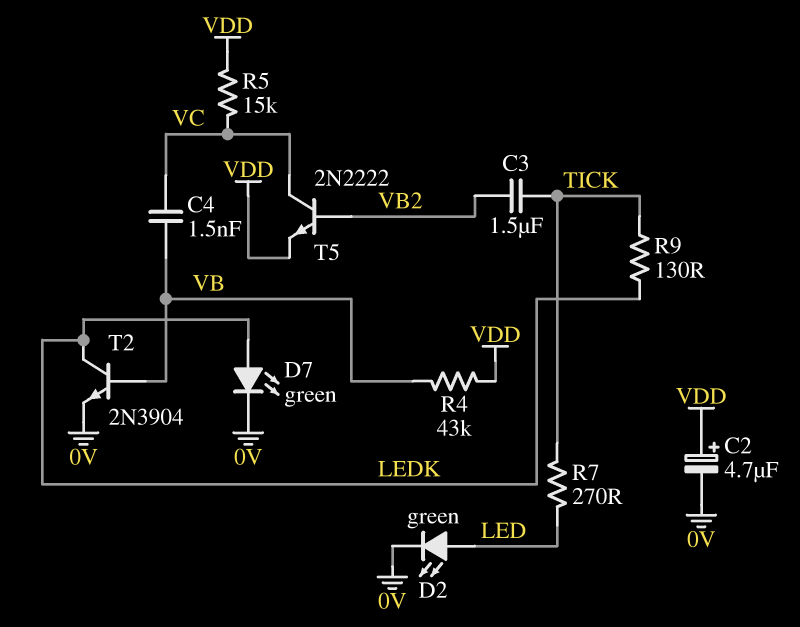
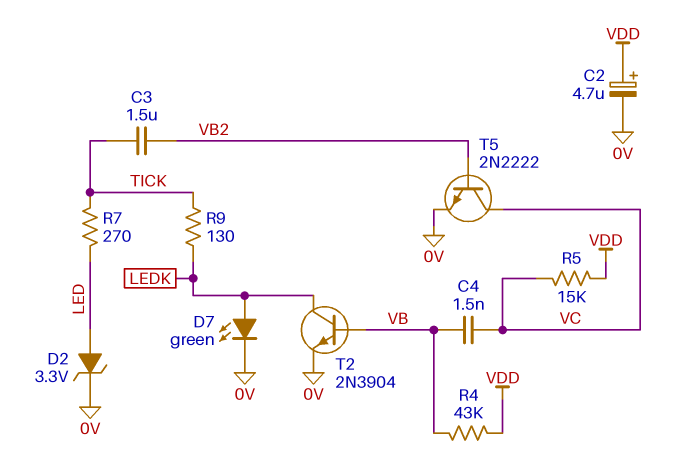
D2: LED green (A LED, K 0V) -> zener 3.3V (A LED, K 0V)
T5: NPN 2N2222 (B VB2, C VC, E VDD) -> NPN 2N2222 (B VB2, C VC, E 0V)

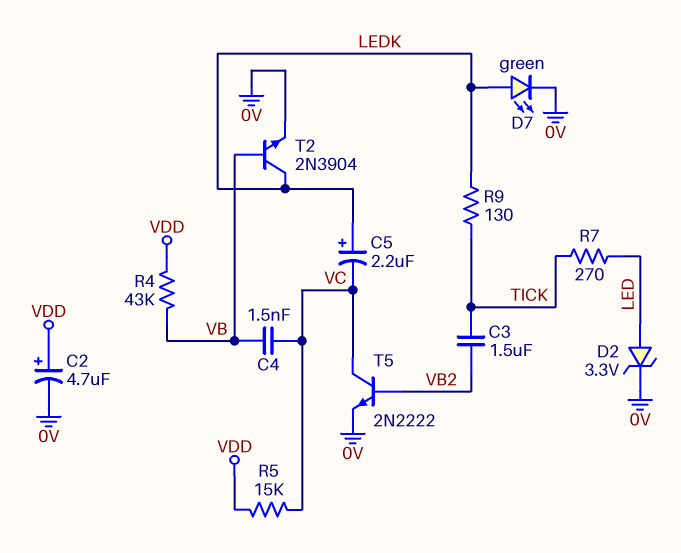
C5: none -> 2.2uF (plus LEDK, minus VC)

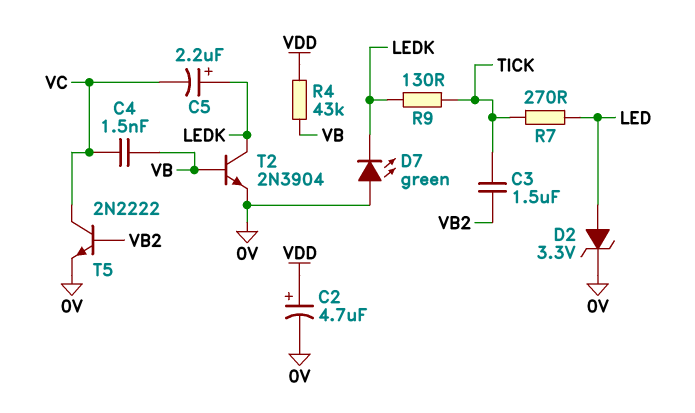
D7: LED green (A LEDK, K 0V) -> LED green (A 0V, K LEDK)
R5: 15k (VC, VDD) -> none

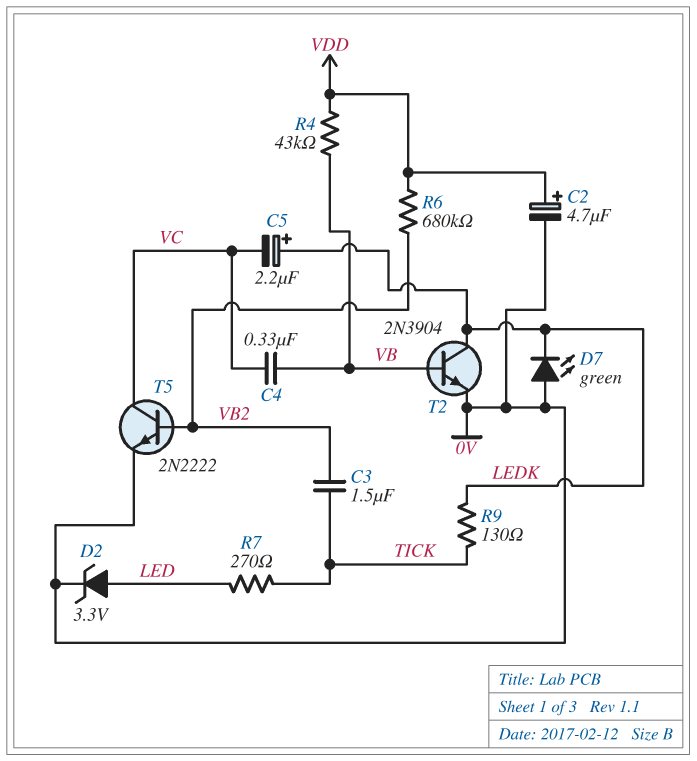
C4: 1.5nF (VB, VC) -> 330nF (VB, VC)
R6: none -> 680k (VB2, VDD)

